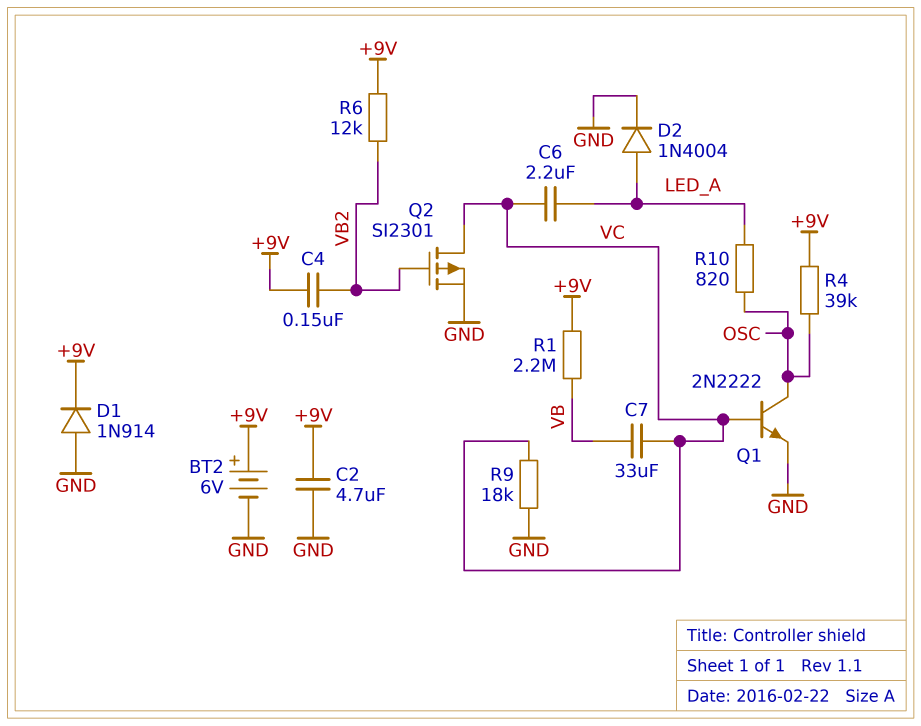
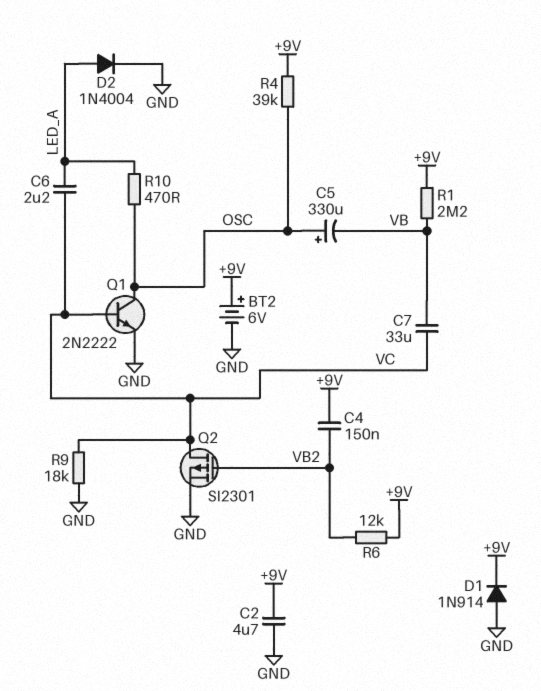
C5: none -> 330uF (plus OSC, minus VB)
R10: 820 (LED_A, OSC) -> 470 (LED_A, OSC)

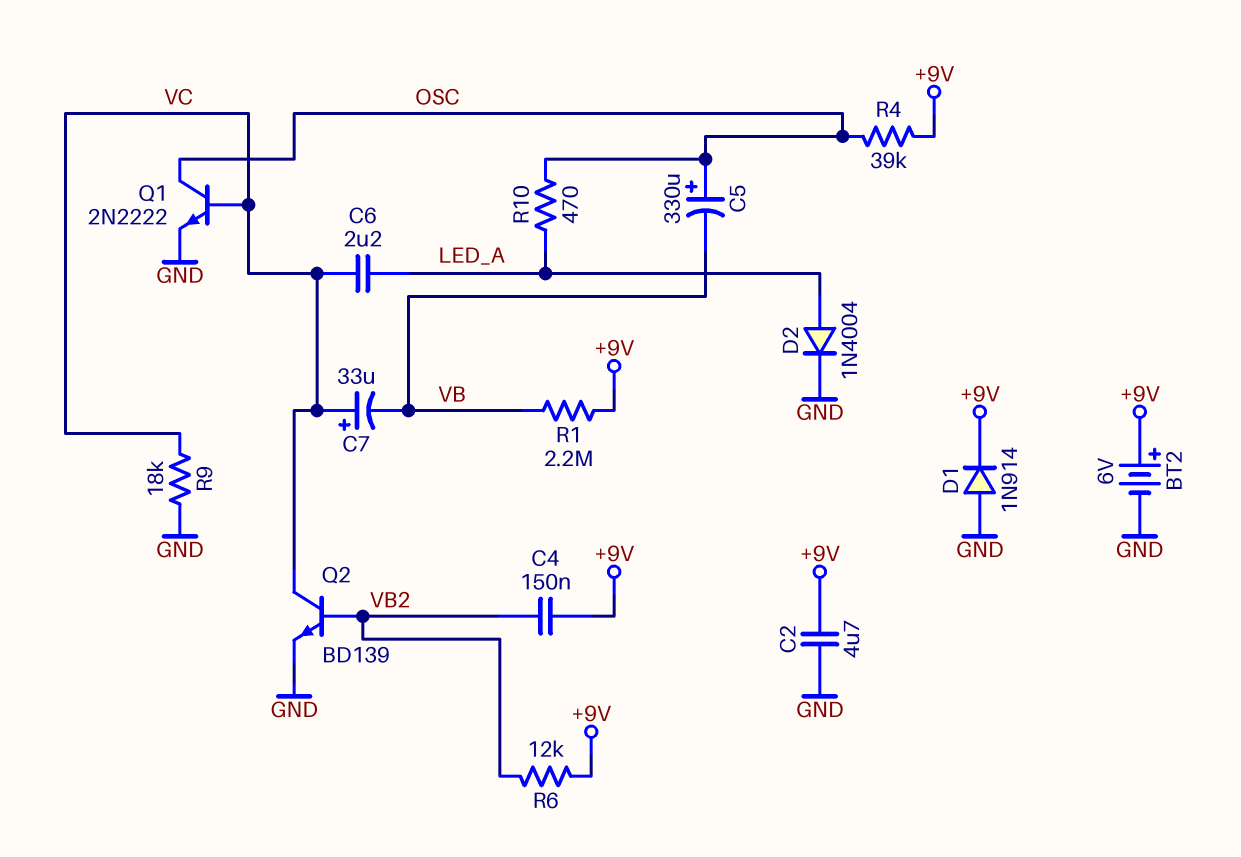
C7: 33uF (VB, VC) -> 33uF (plus VC, minus VB)
Q2: PMOS SI2301 (G VB2, D VC, S GND) -> NPN BD139 (B VB2, C VC, E GND)

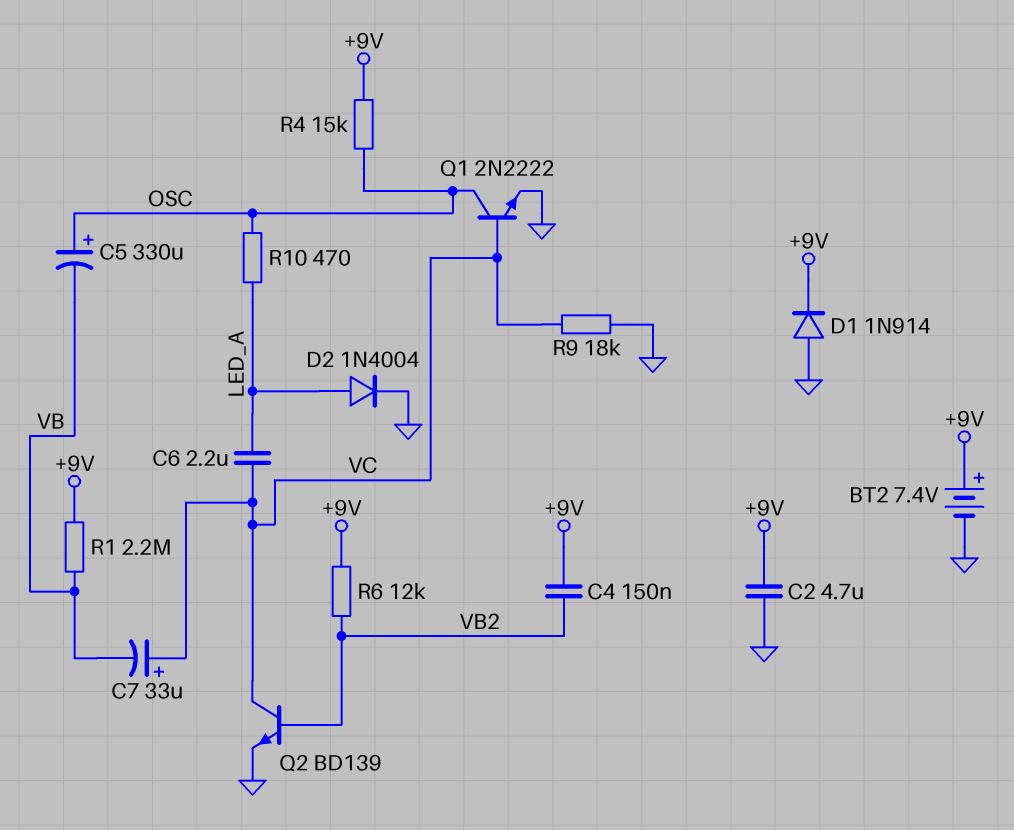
BT2: 6V (plus +9V, minus GND) -> 7.4V (plus +9V, minus GND)
R4: 39k (+9V, OSC) -> 15k (+9V, OSC)

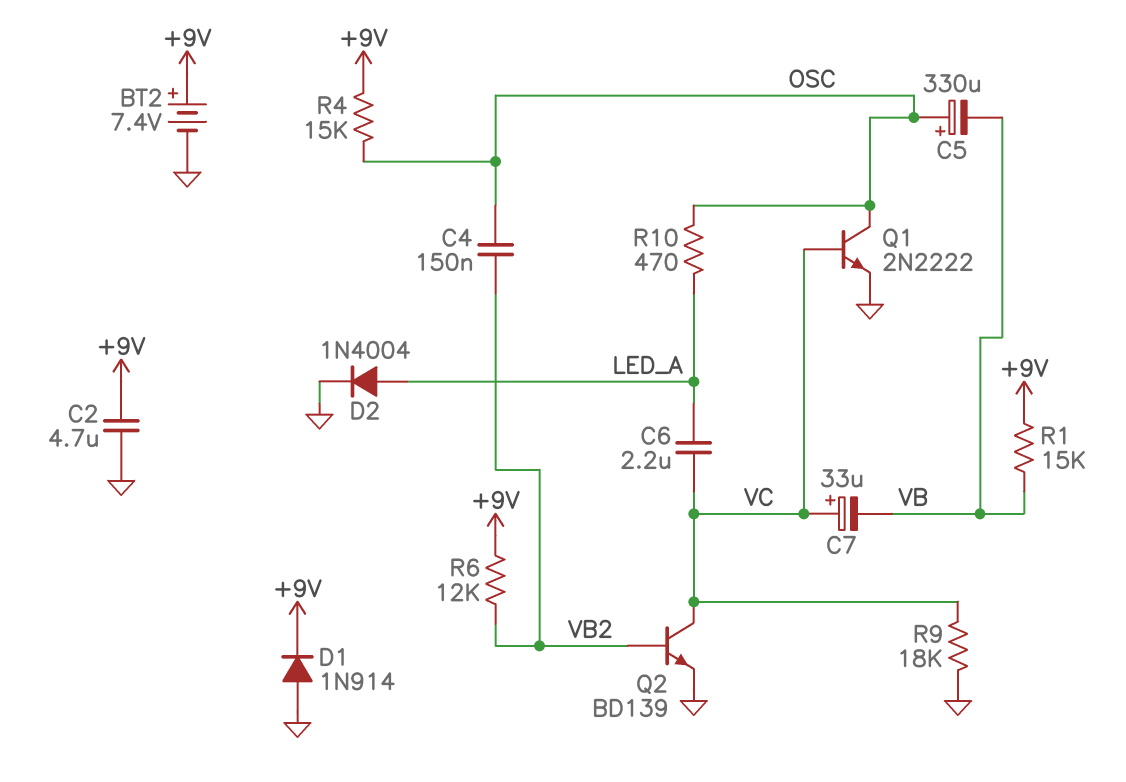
C4: 150nF (+9V, VB2) -> 150nF (OSC, VB2)
R1: 2.2M (+9V, VB) -> 15k (+9V, VB)

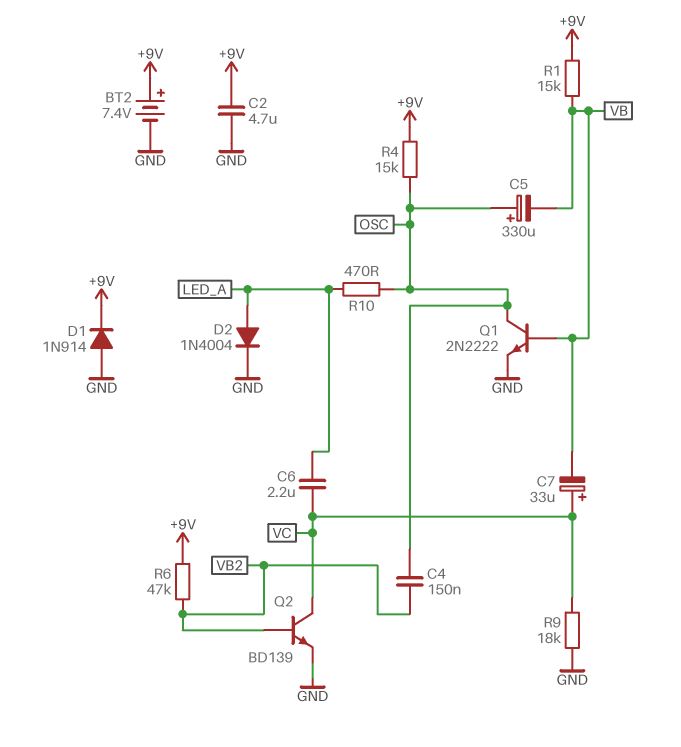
Q1: NPN 2N2222 (B VC, C OSC, E GND) -> NPN 2N2222 (B VB, C OSC, E GND)
R6: 12k (+9V, VB2) -> 47k (+9V, VB2)

